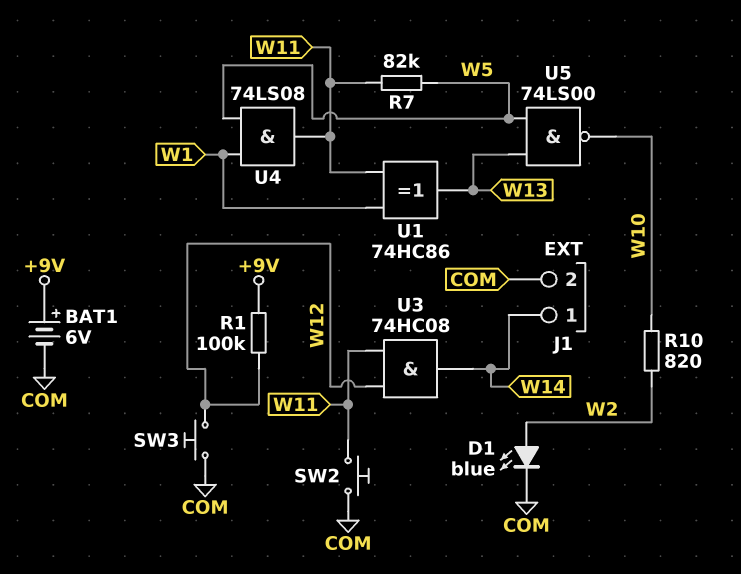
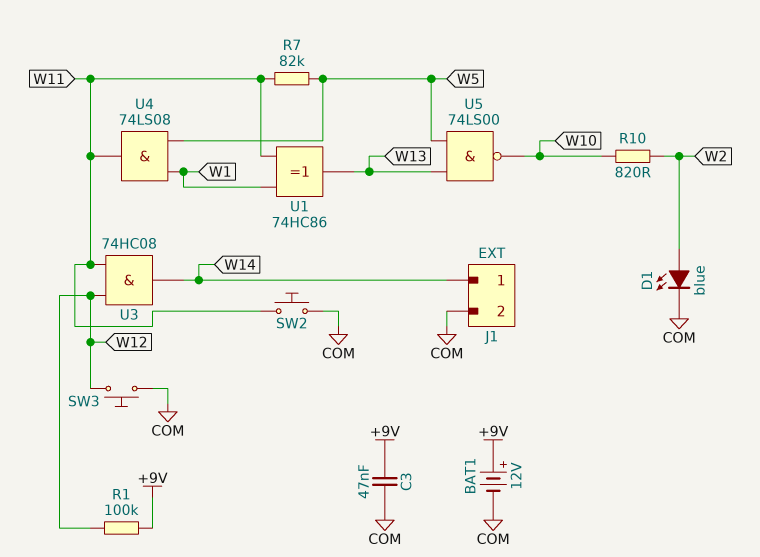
BAT1: 6V (plus +9V, minus COM) -> 12V (plus +9V, minus COM)
C3: none -> 47nF (+9V, COM)

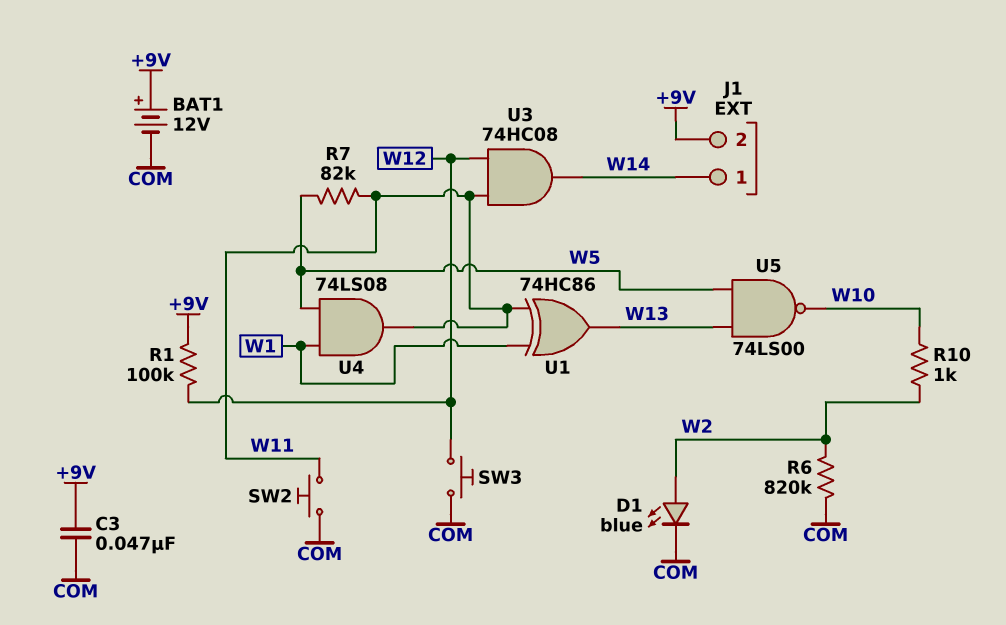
J1 pin 2: COM -> +9V
R6: none -> 820k (COM, W2)
R10: 820 (W2, W10) -> 1k (W2, W10)

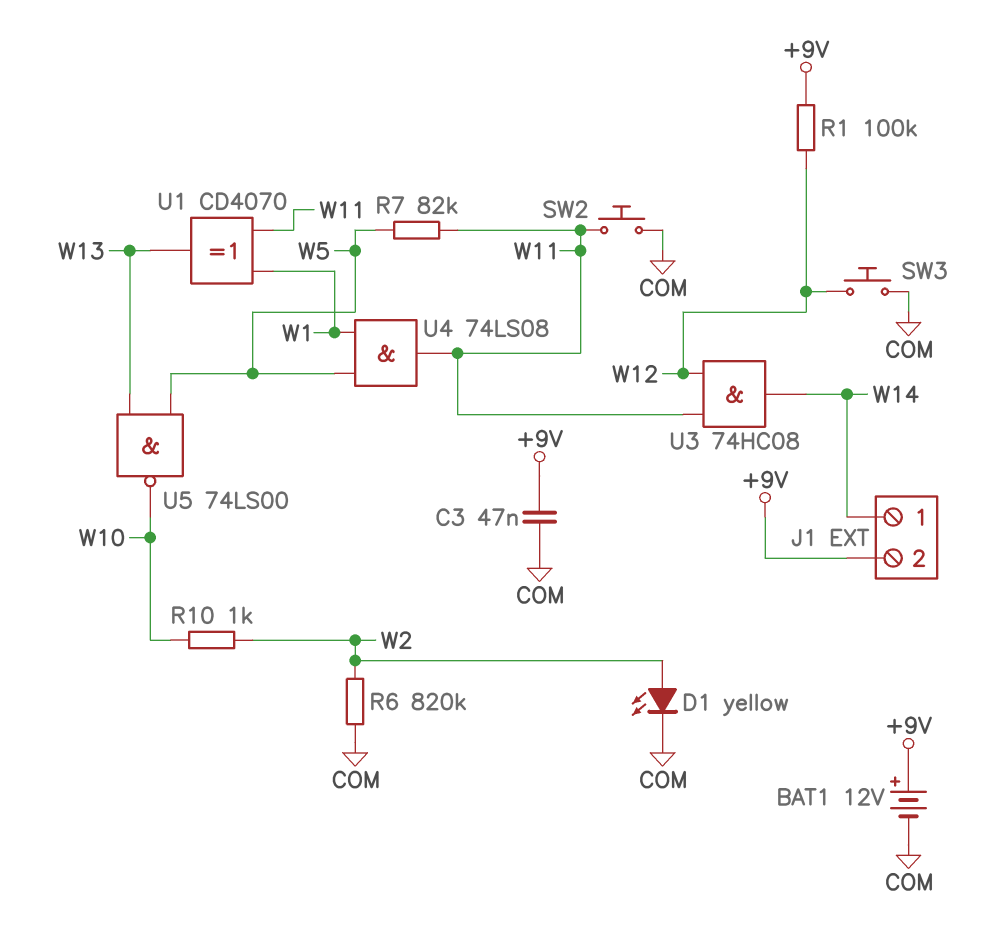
D1: LED blue (A W2, K COM) -> LED yellow (A W2, K COM)
U1: XOR 74HC86 (in W1, in W11, out W13) -> XOR CD4070 (in W1, in W11, out W13)

